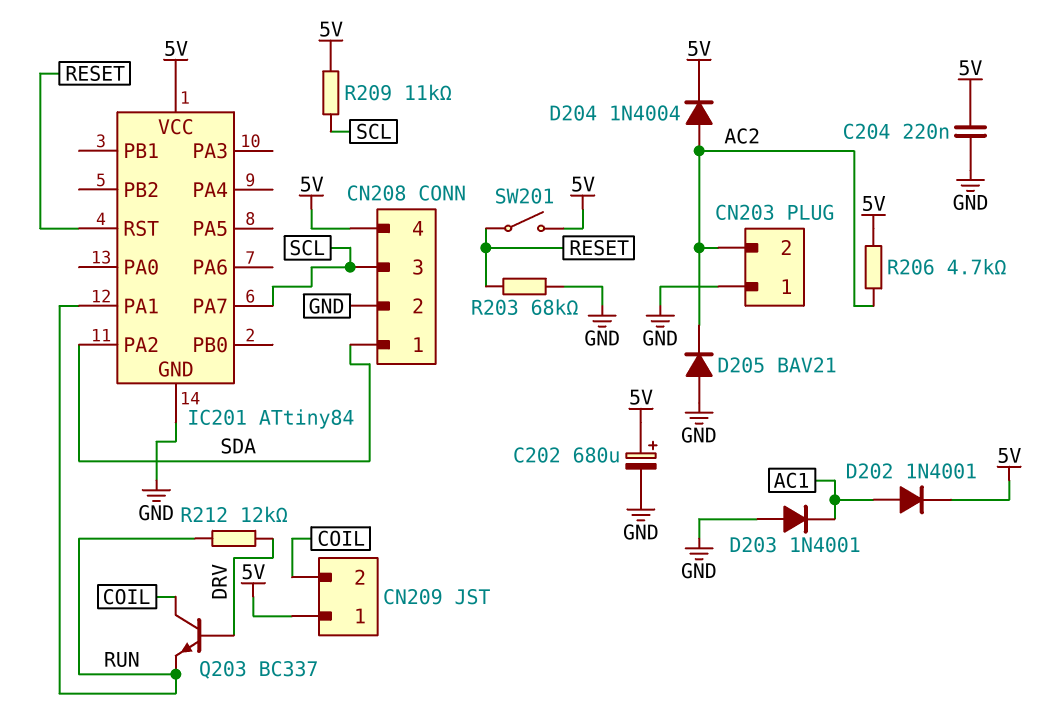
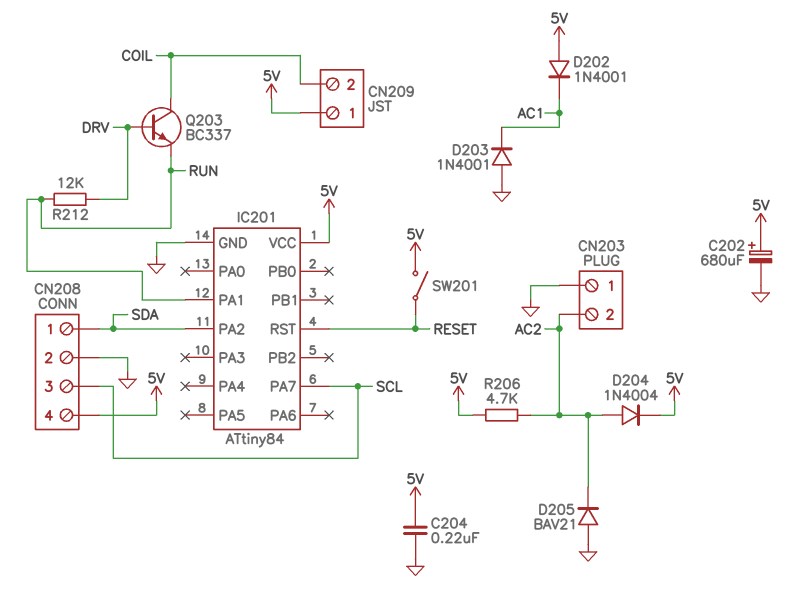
D202: diode 1N4001 (A AC1, K 5V) -> diode 1N4001 (A 5V, K AC1)
R203: 68k (GND, RESET) -> none
R209: 11k (5V, SCL) -> none

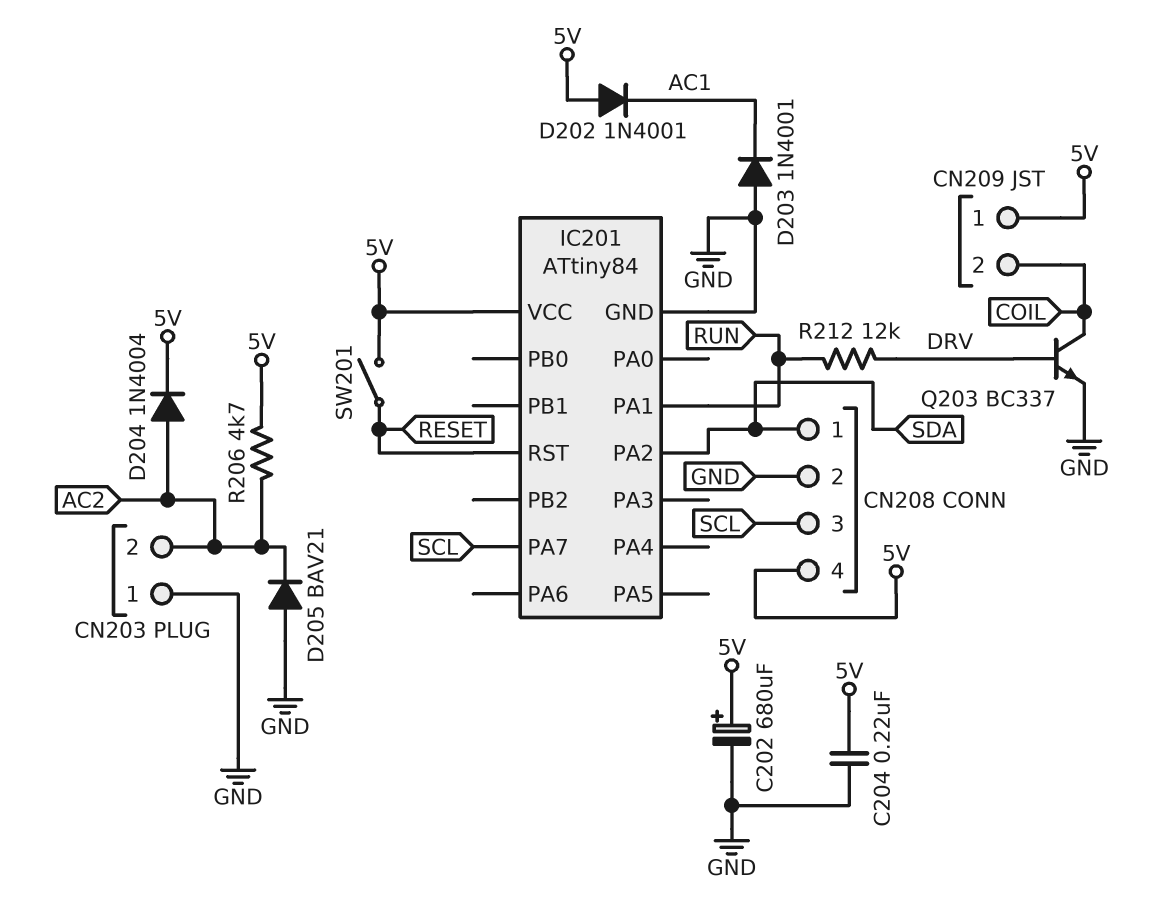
Q203: NPN BC337 (B DRV, C COIL, E RUN) -> NPN BC337 (B DRV, C COIL, E GND)

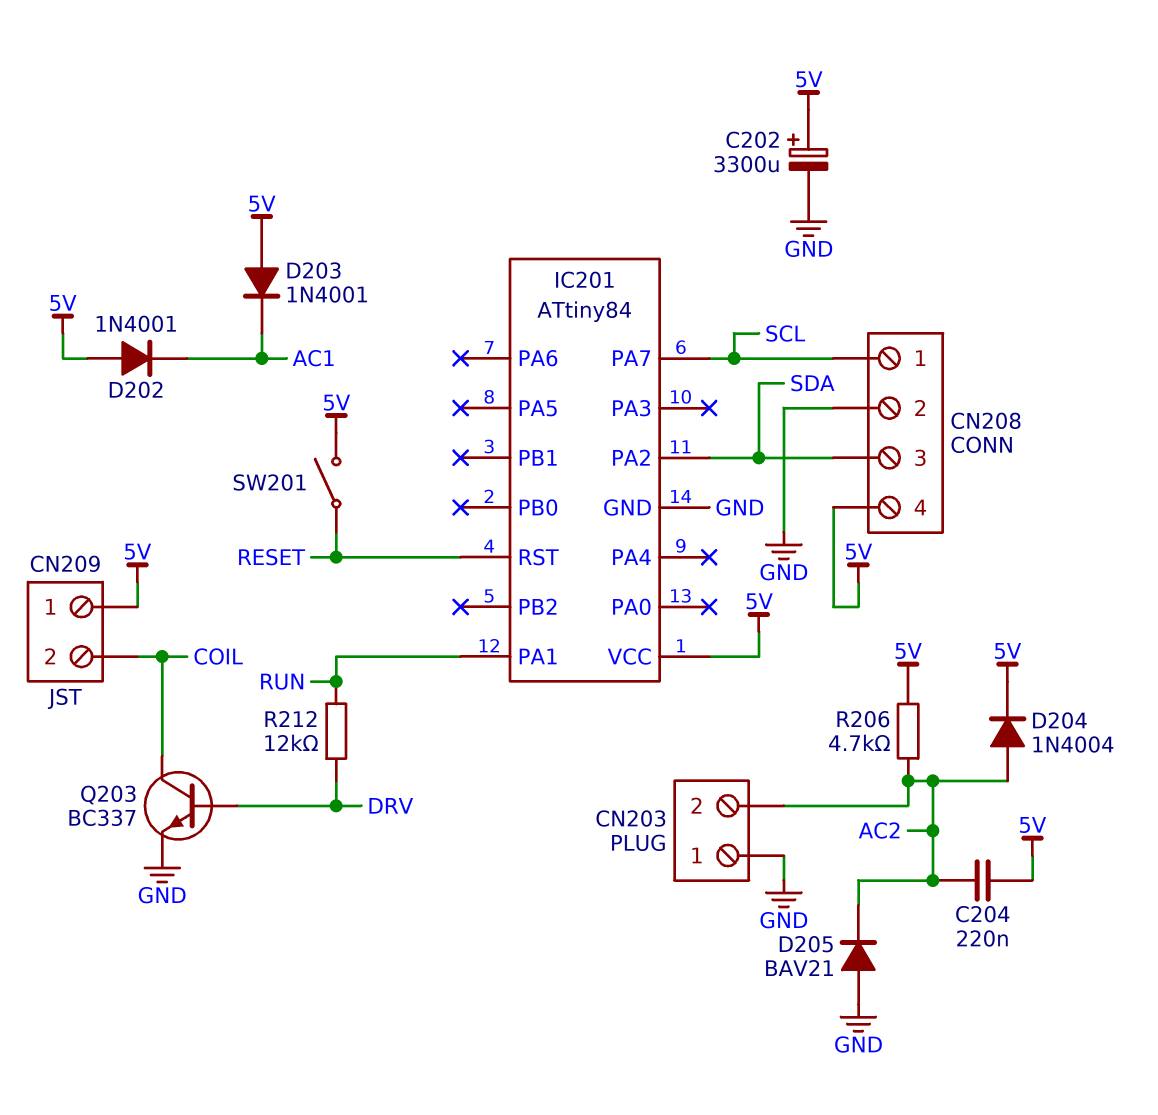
C202: 680uF (plus 5V, minus GND) -> 3300uF (plus 5V, minus GND)
C204: 220nF (5V, GND) -> 220nF (5V, AC2)
CN208 pin 1: SDA -> SCL
CN208 pin 3: SCL -> SDA
D203: diode 1N4001 (A GND, K AC1) -> diode 1N4001 (A 5V, K AC1)

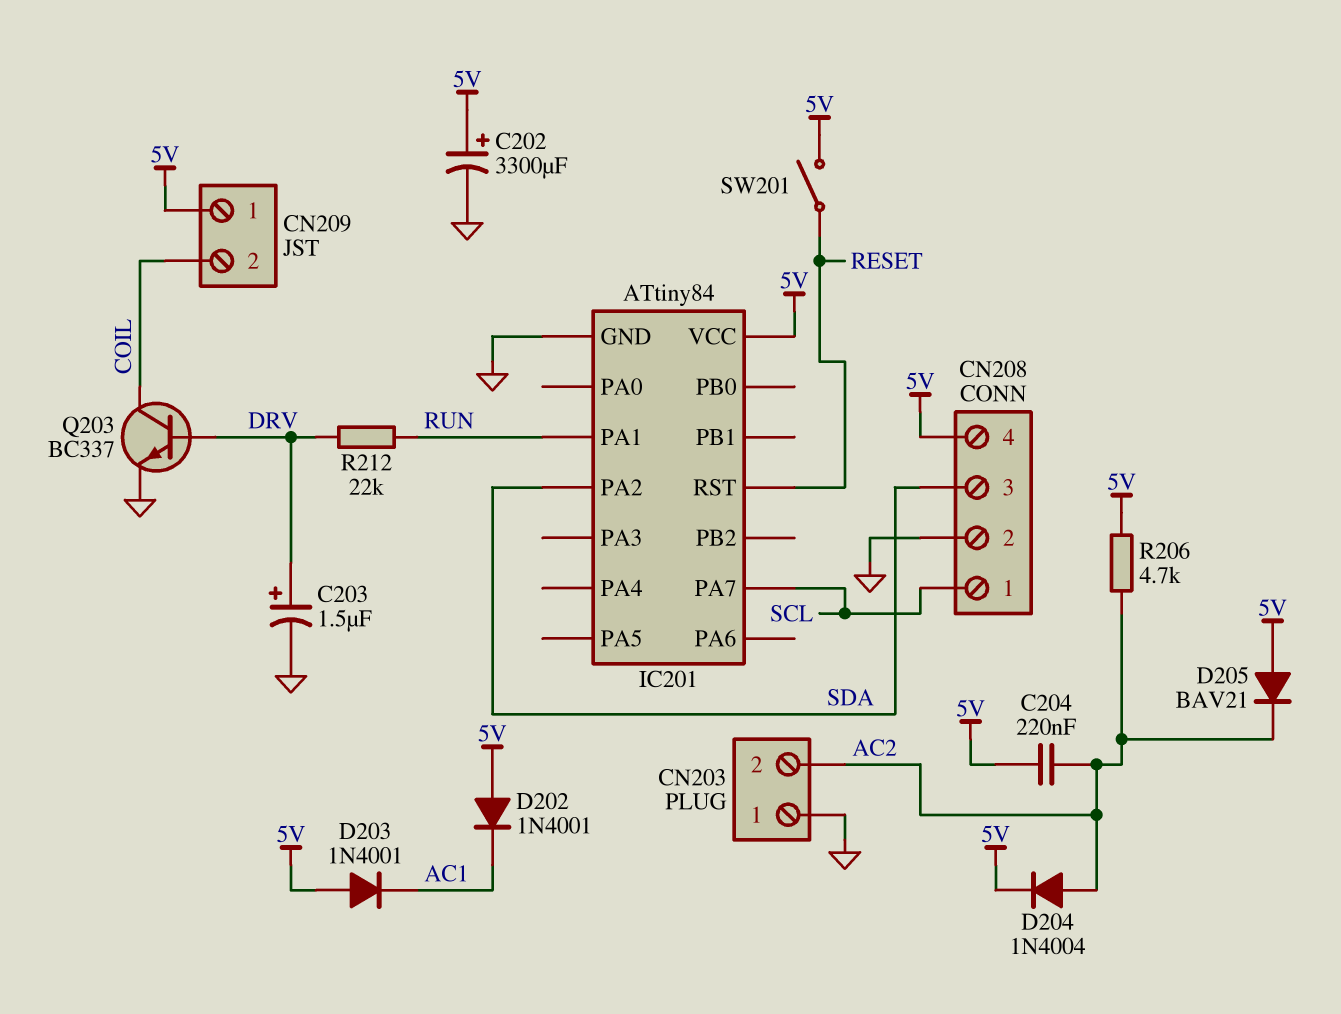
C203: none -> 1.5uF (plus DRV, minus GND)
D205: diode BAV21 (A GND, K AC2) -> diode BAV21 (A 5V, K AC2)
R212: 12k (DRV, RUN) -> 22k (DRV, RUN)

